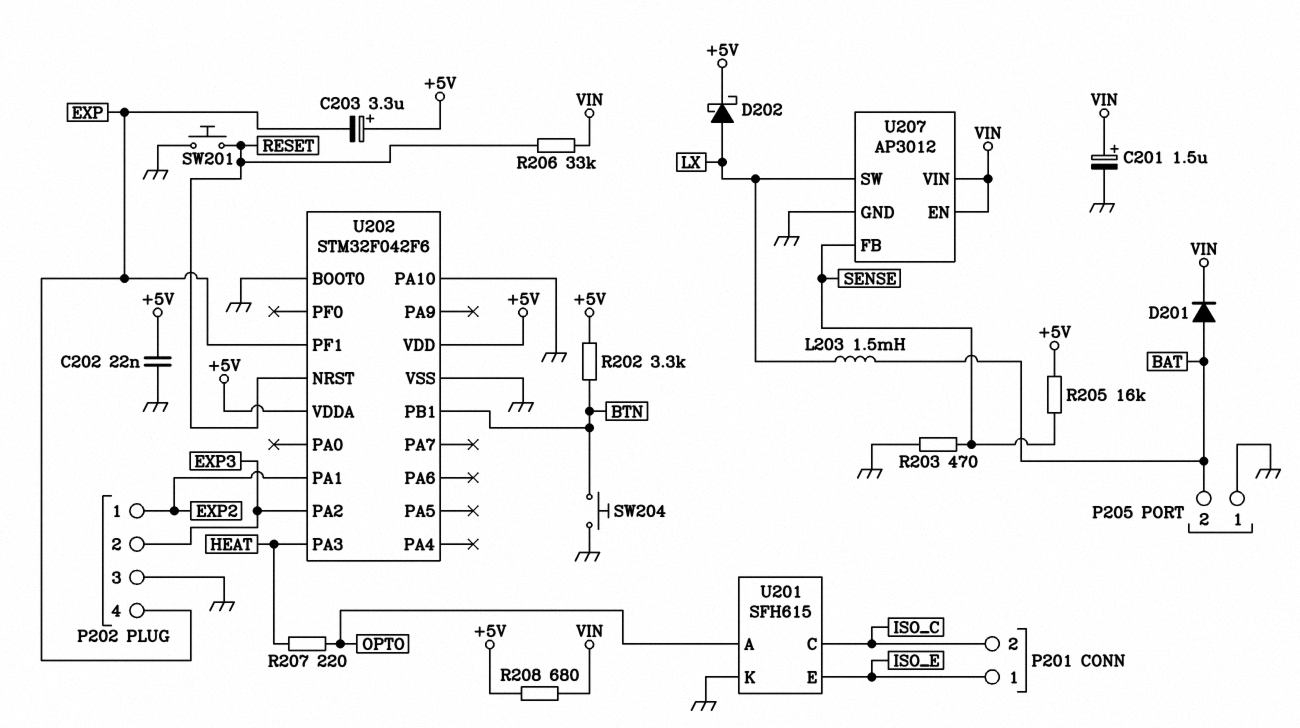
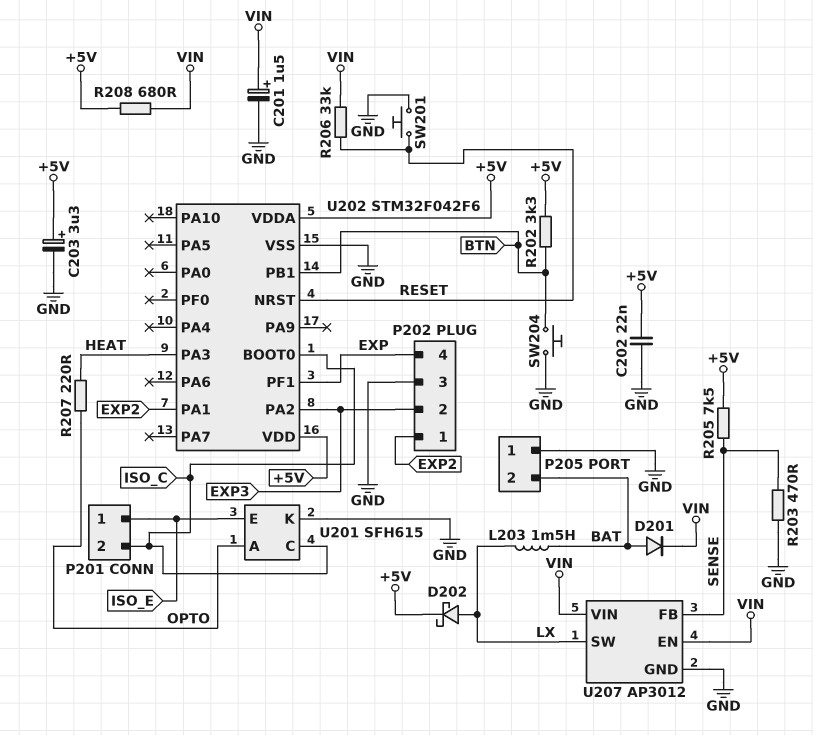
C203: 3.3uF (plus +5V, minus EXP) -> 3.3uF (plus +5V, minus GND)
R205: 16k (+5V, SENSE) -> 7.5k (+5V, SENSE)
U202 pin BOOT0: GND -> ISO_C
U202 pin PA10: GND -> none

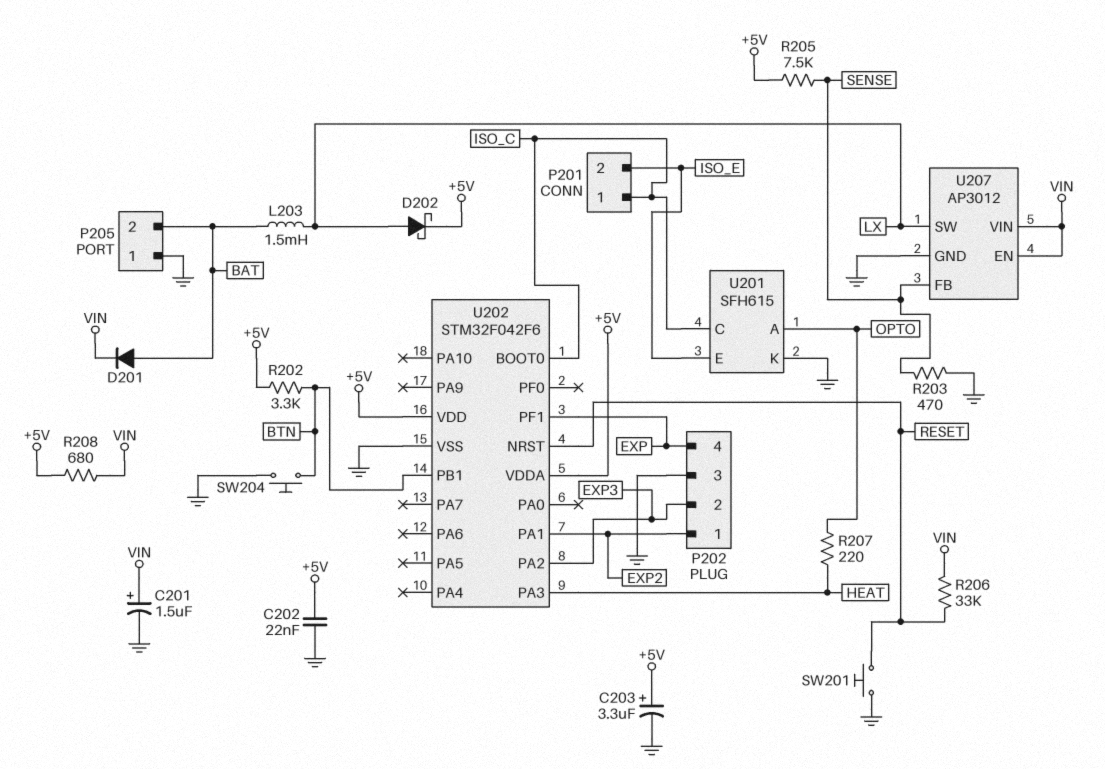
P201 pin 1: ISO_E -> ISO_C
P201 pin 2: ISO_C -> ISO_E

